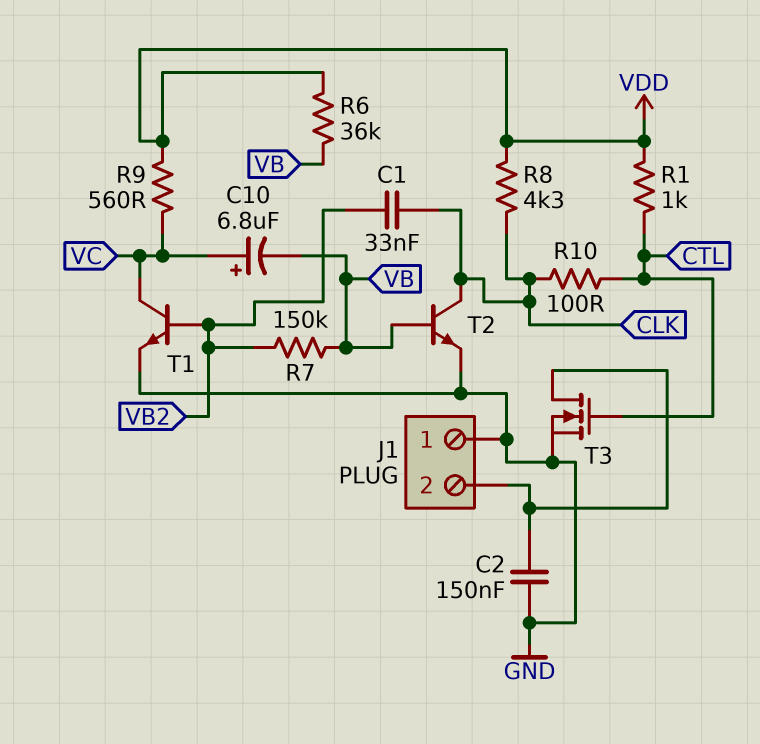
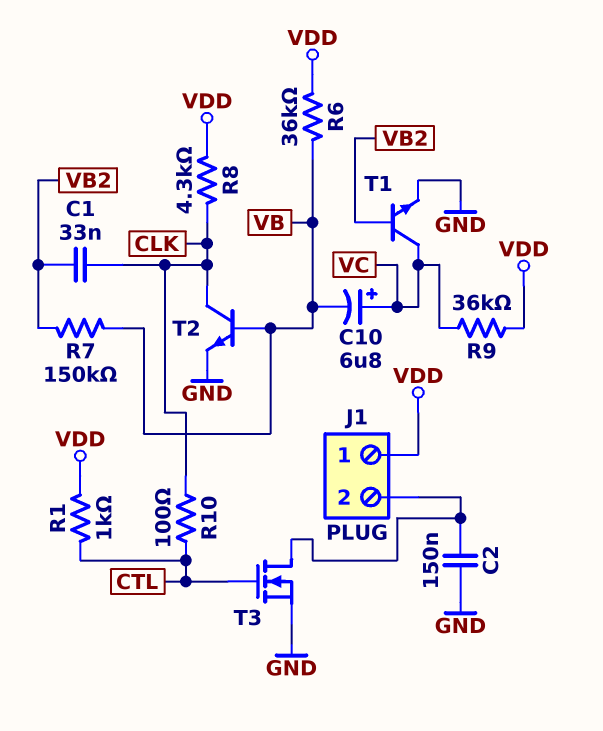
J1 pin 1: GND -> VDD
R9: 560 (VC, VDD) -> 36k (VC, VDD)

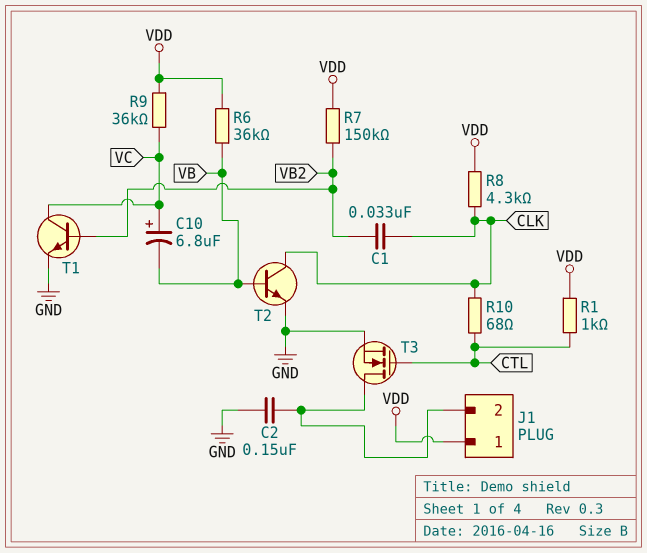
R7: 150k (VB, VB2) -> 150k (VB2, VDD)
R10: 100 (CLK, CTL) -> 68 (CLK, CTL)

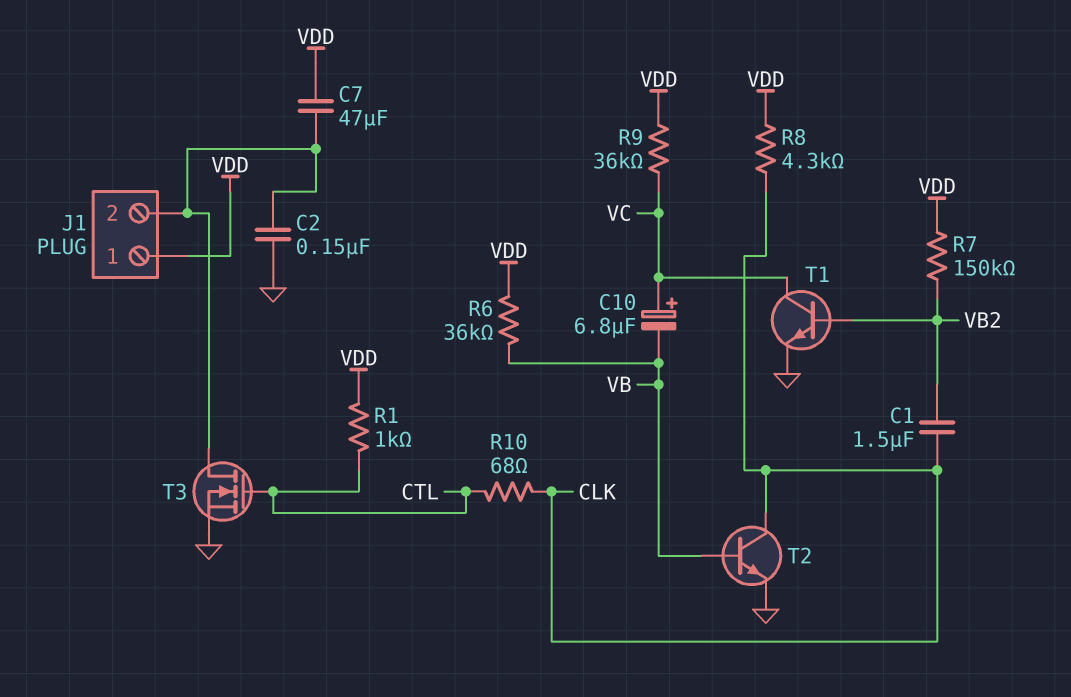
C1: 33nF (CLK, VB2) -> 1.5uF (CLK, VB2)
C7: none -> 47uF (J1/2, VDD)

